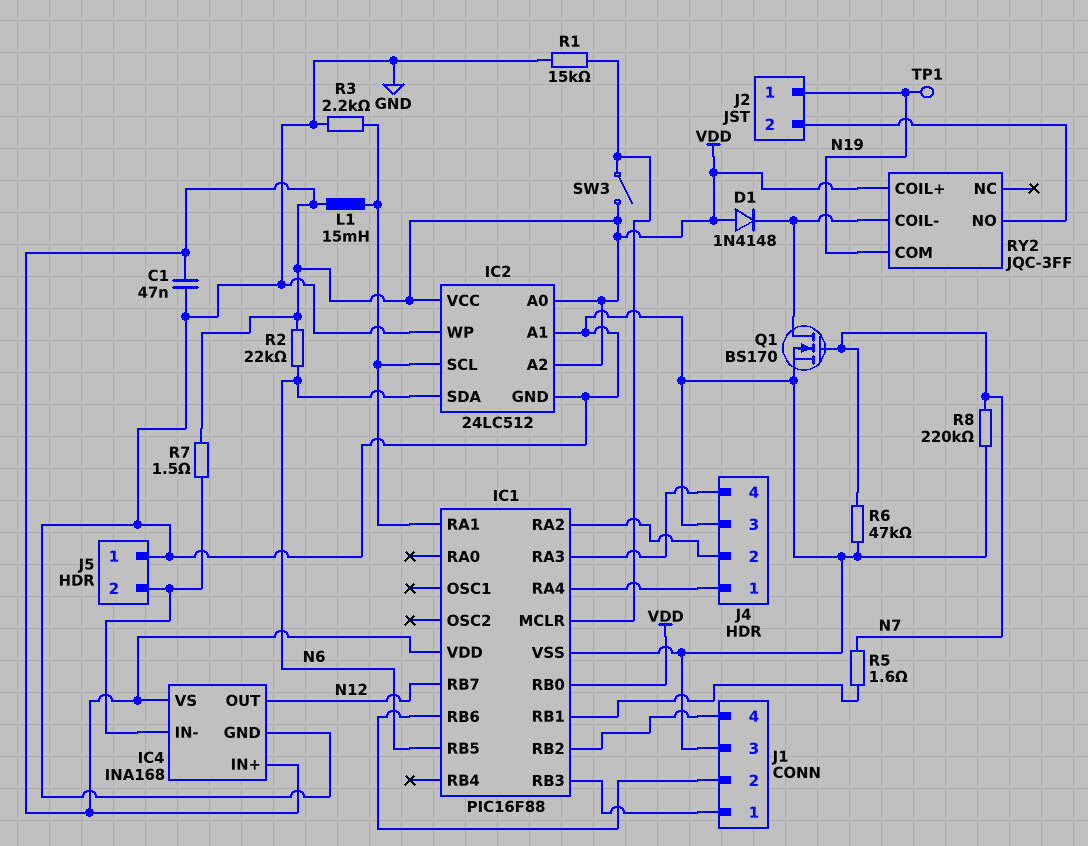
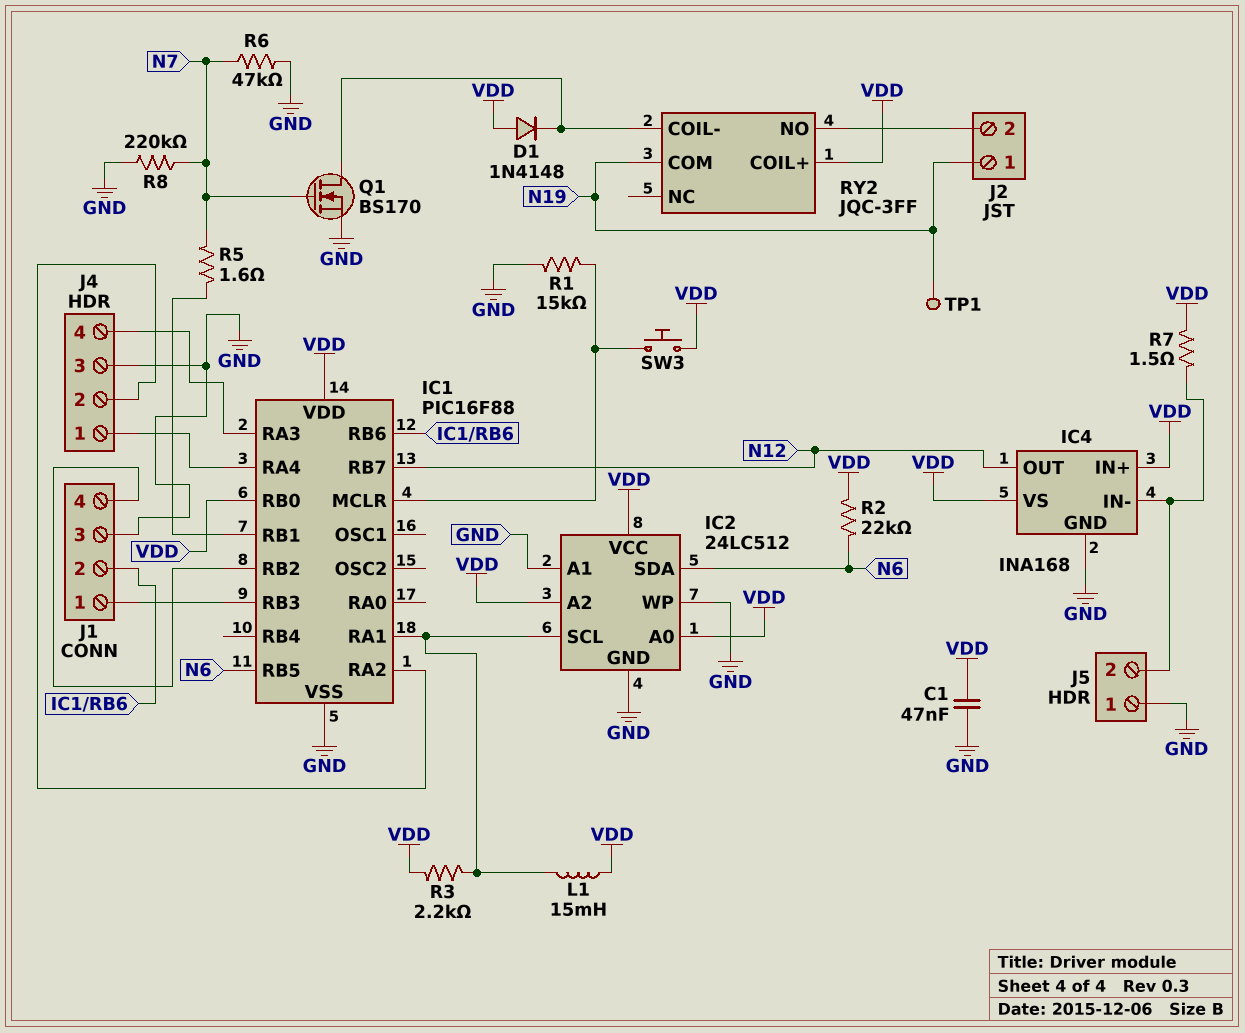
R3: 2.2k (GND, IC1/RA1) -> 2.2k (IC1/RA1, VDD)
SW3: switch (IC1/MCLR, VDD) -> button (IC1/MCLR, VDD)

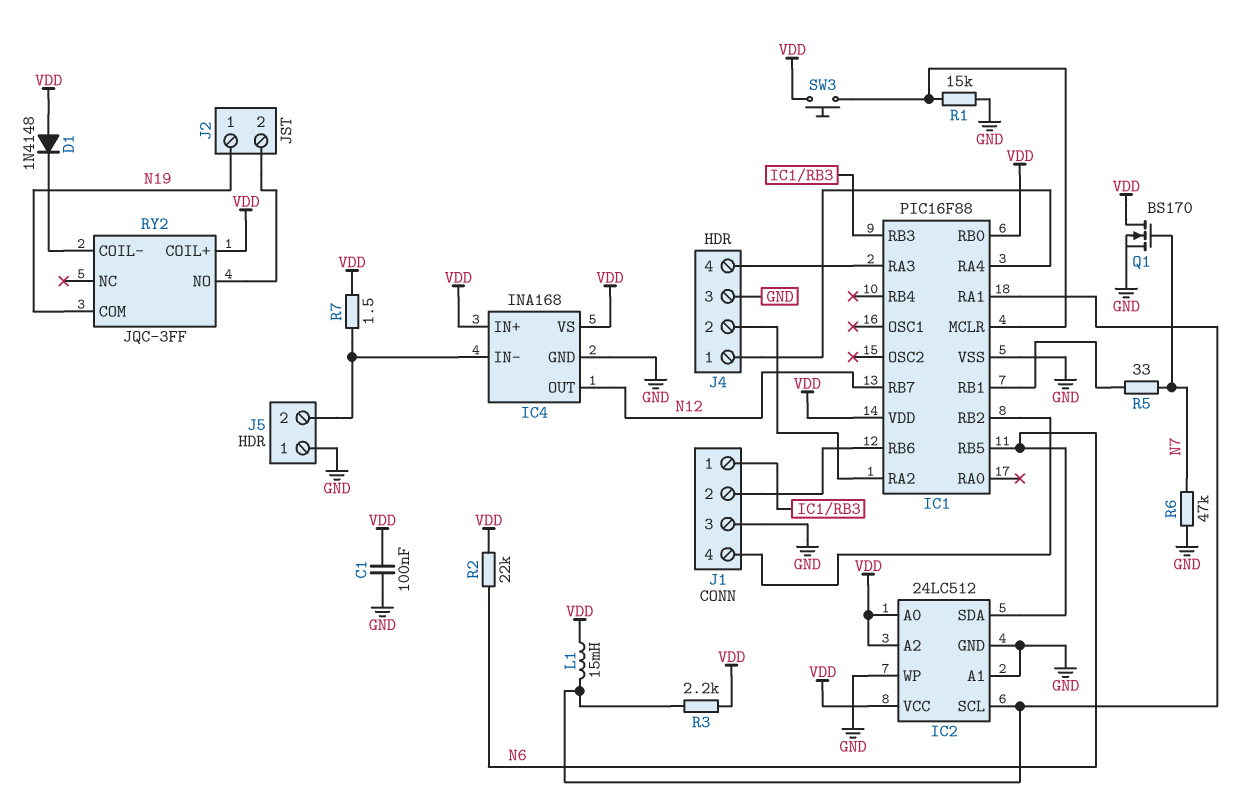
C1: 47nF (GND, VDD) -> 100nF (GND, VDD)
Q1: NMOS BS170 (G N7, D RY2/COIL-, S GND) -> NMOS BS170 (G N7, D VDD, S GND)
R5: 1.6 (IC1/RB1, N7) -> 33 (IC1/RB1, N7)
R8: 220k (GND, N7) -> none
TP1: test point (N19) -> none

